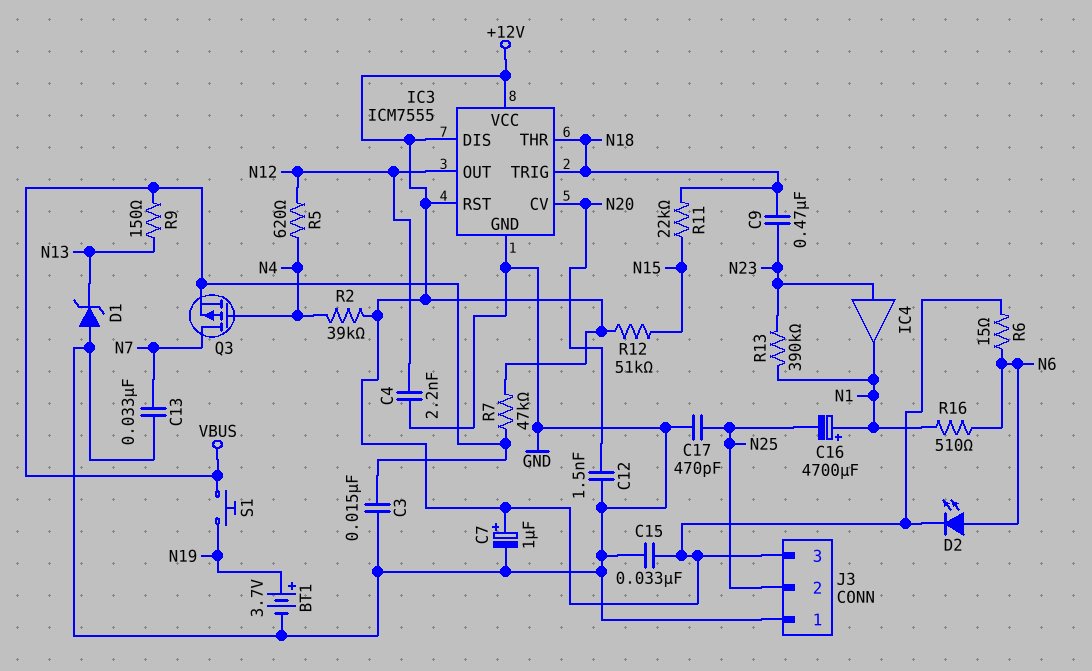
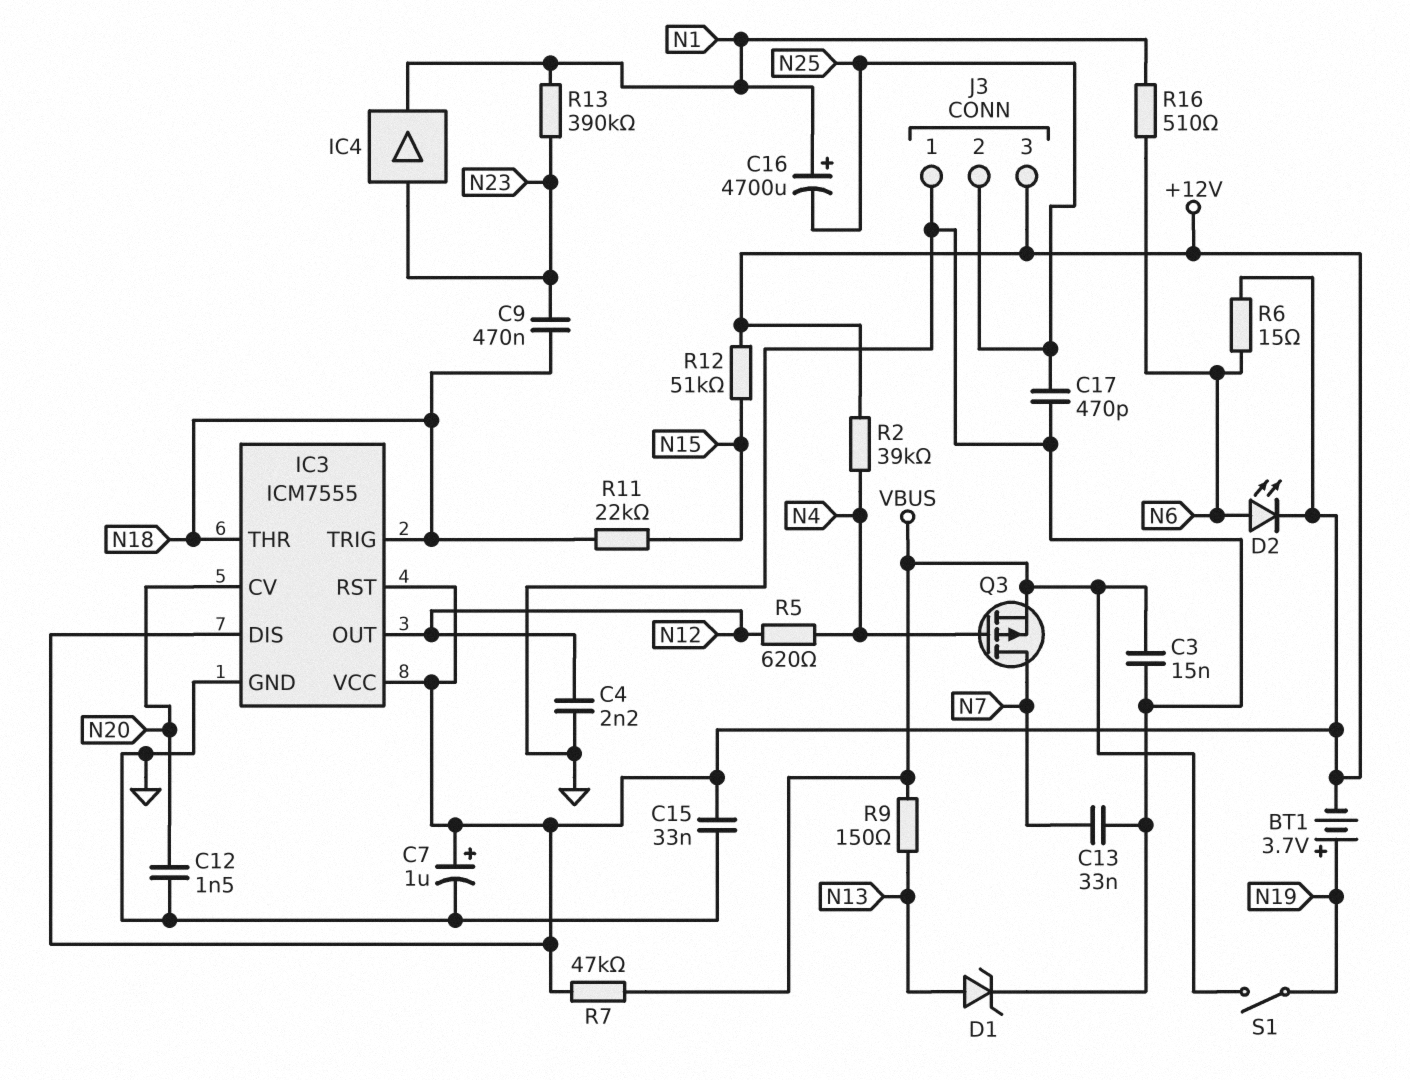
BT1: 3.7V (plus N19, minus GND) -> 3.7V (plus N19, minus +12V)
D1: zener (A GND, K N13) -> zener (A N13, K GND)
S1: button (N19, VBUS) -> switch (N19, VBUS)

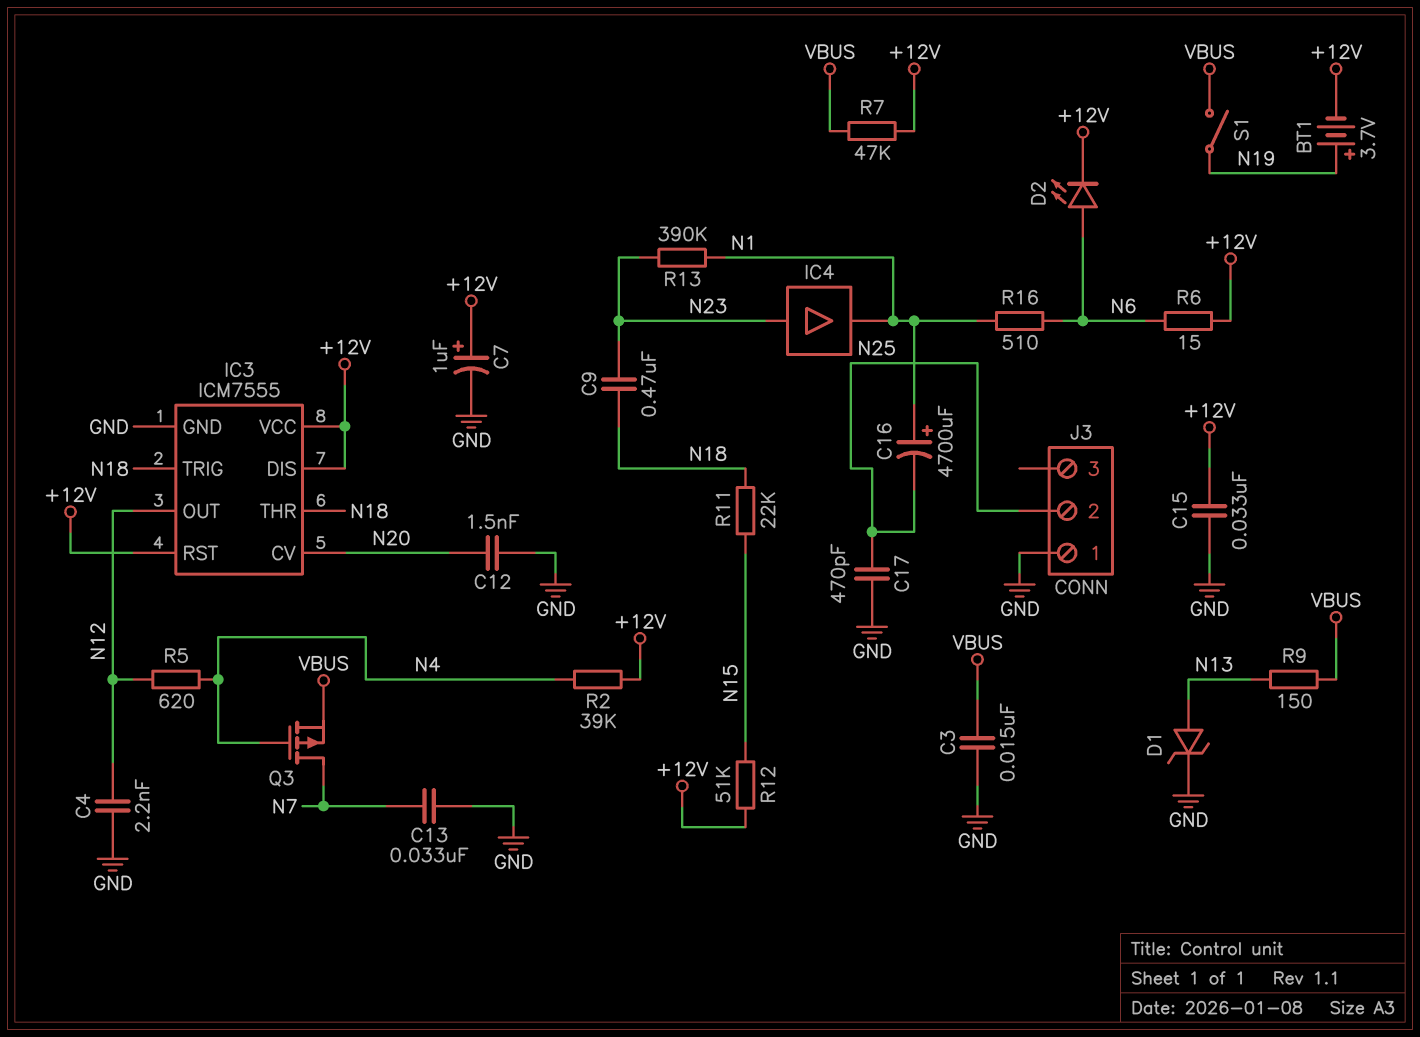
J3 pin 3: +12V -> none

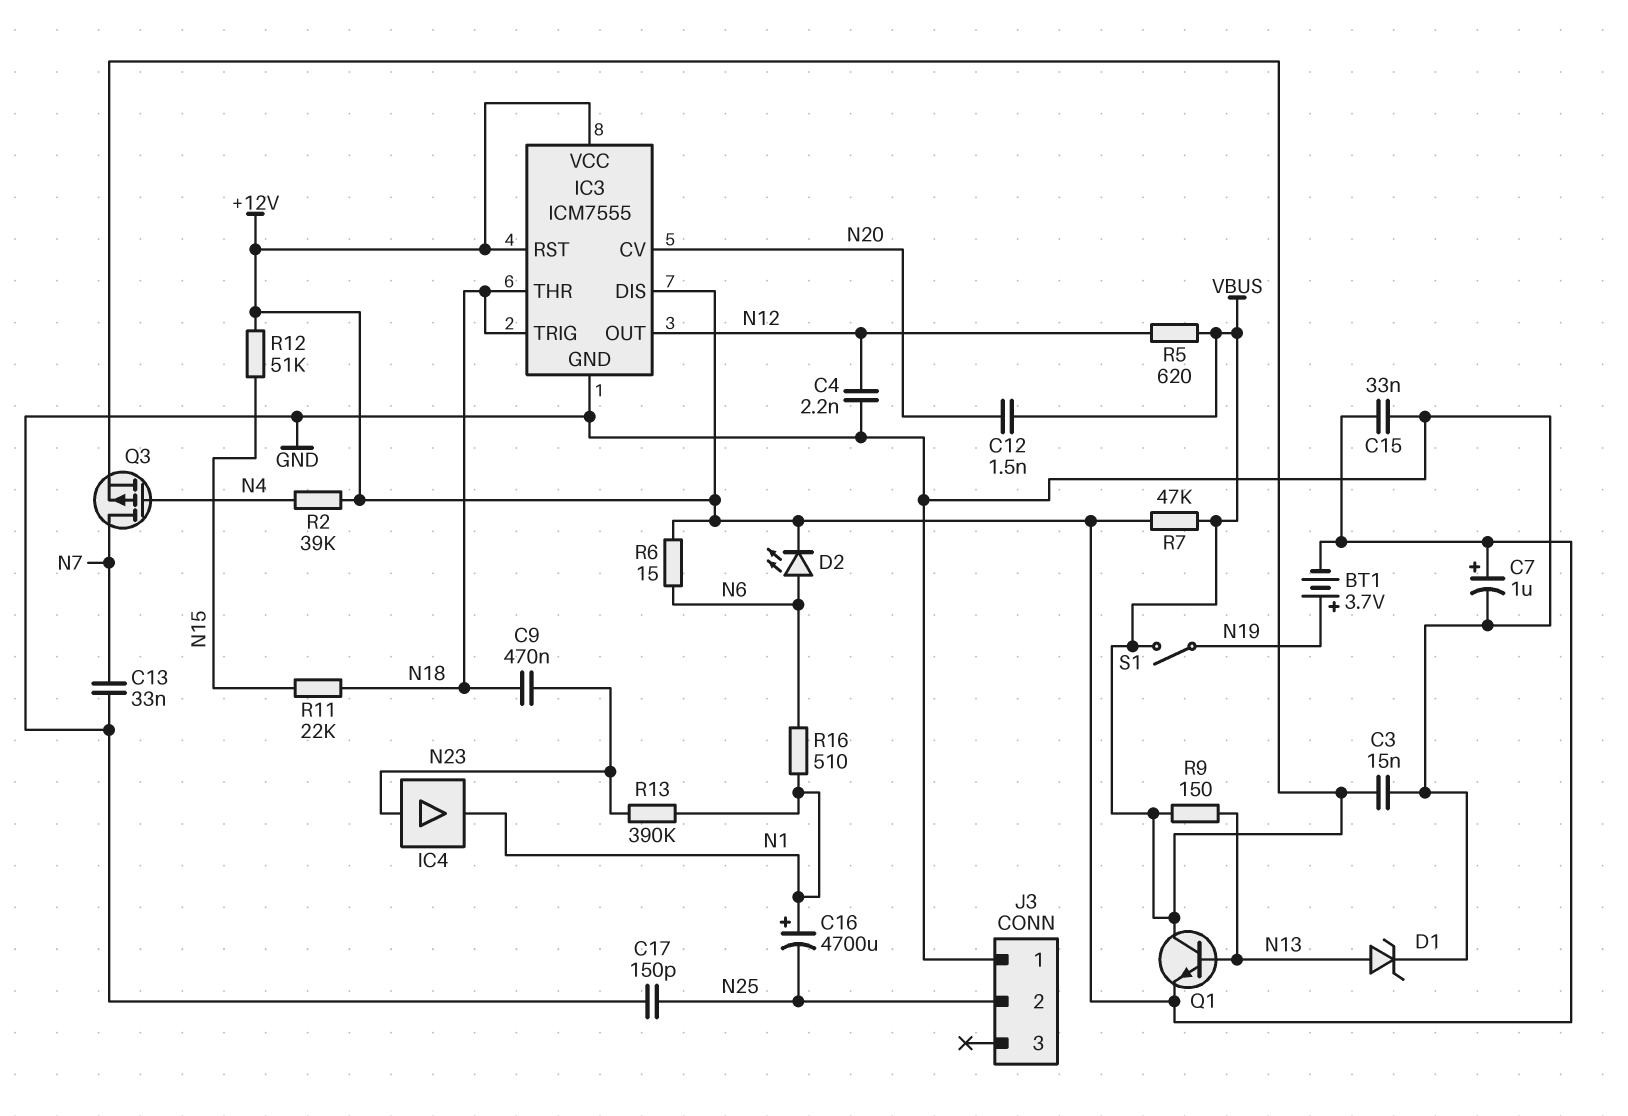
C12: 1.5nF (GND, N20) -> 1.5nF (N20, VBUS)
C17: 470pF (GND, N25) -> 150pF (GND, N25)
Q1: none -> NPN (B N13, C VBUS, E +12V)
R5: 620 (N4, N12) -> 620 (N12, VBUS)

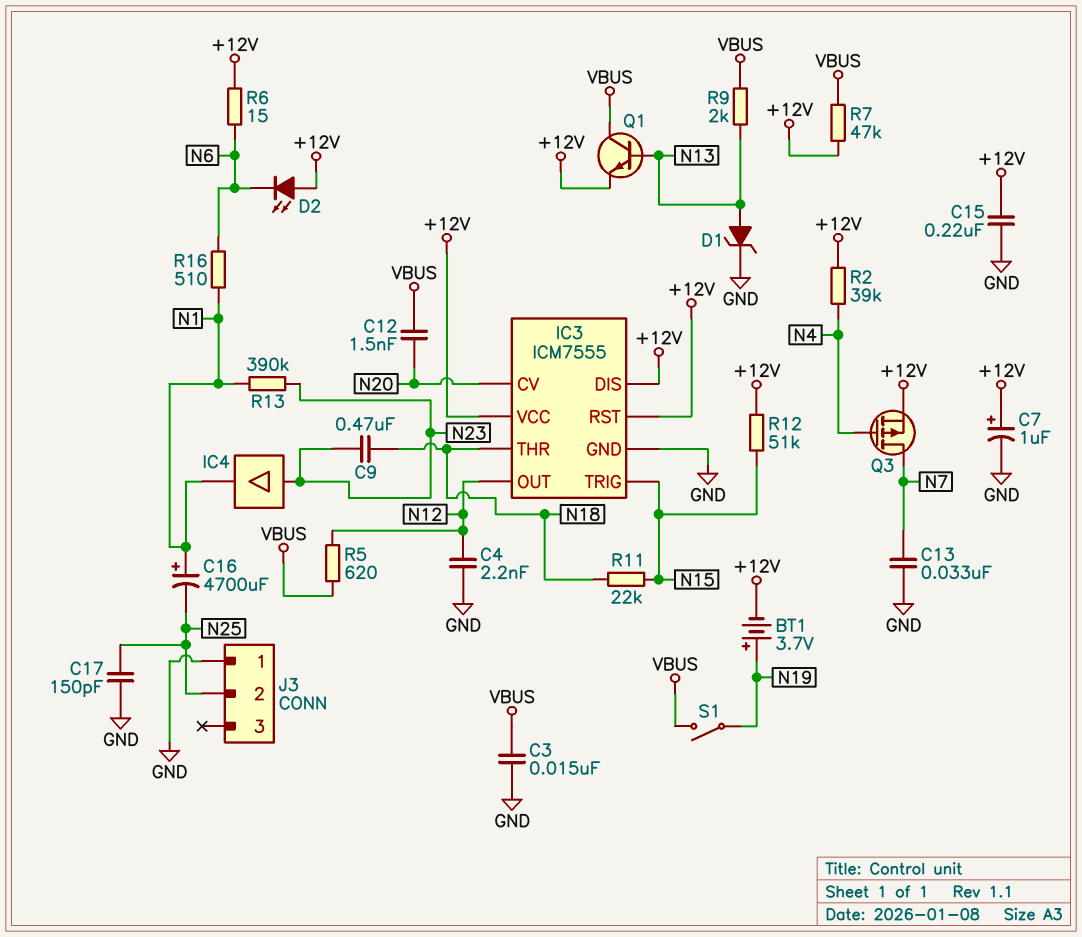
C15: 33nF (+12V, GND) -> 220nF (+12V, GND)
D2: LED (A N6, K +12V) -> LED (A +12V, K N6)
IC3 pin TRIG: N18 -> N15
Q3: PMOS (G N4, D N7, S VBUS) -> PMOS (G N4, D N7, S +12V)
R9: 150 (N13, VBUS) -> 2k (N13, VBUS)

